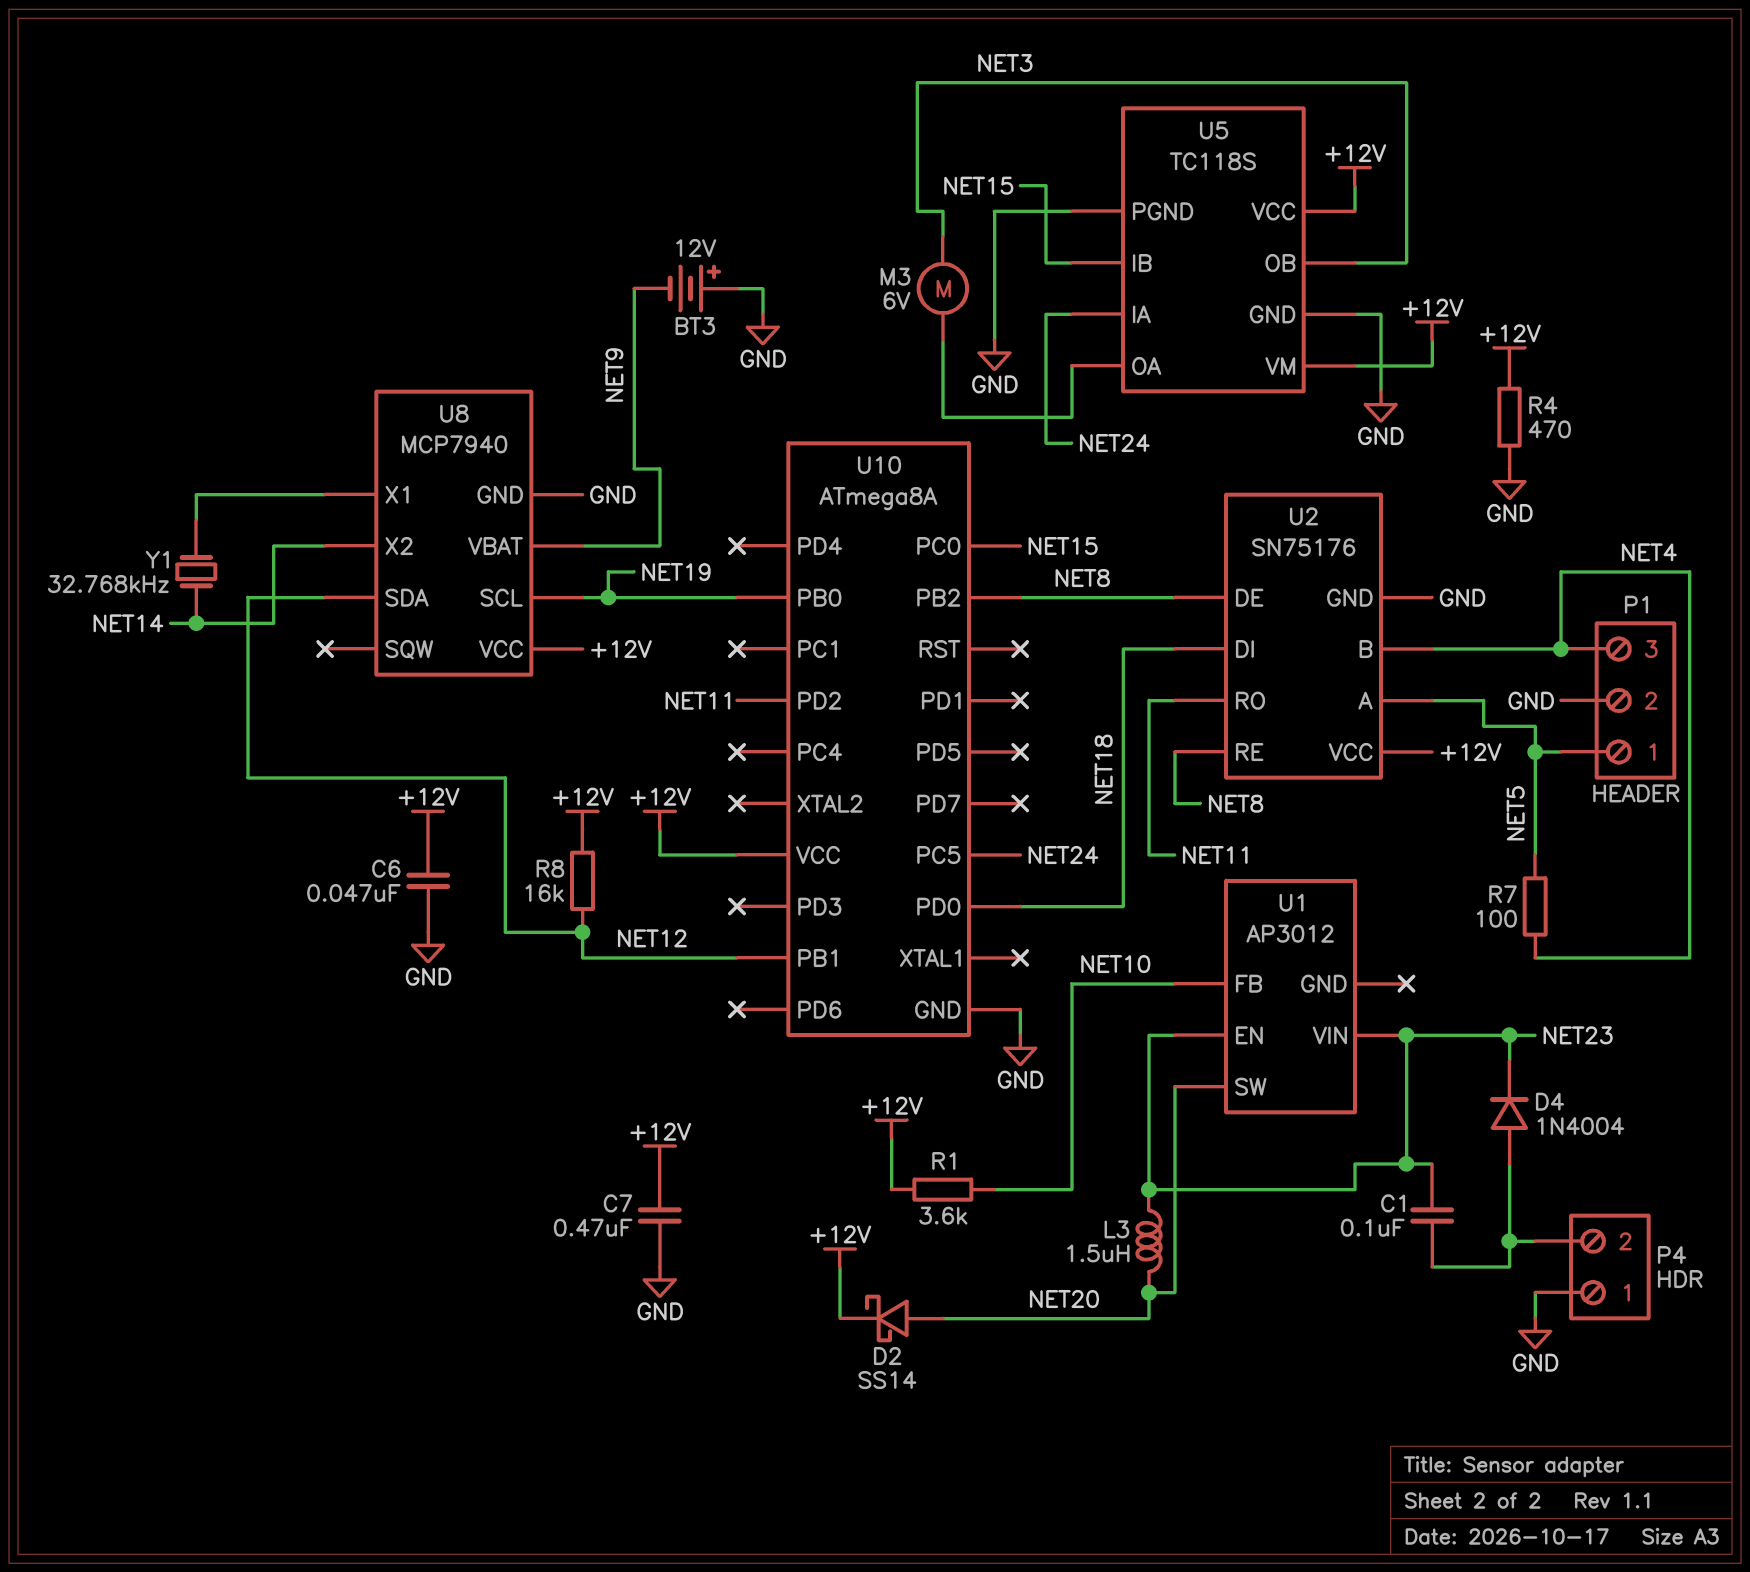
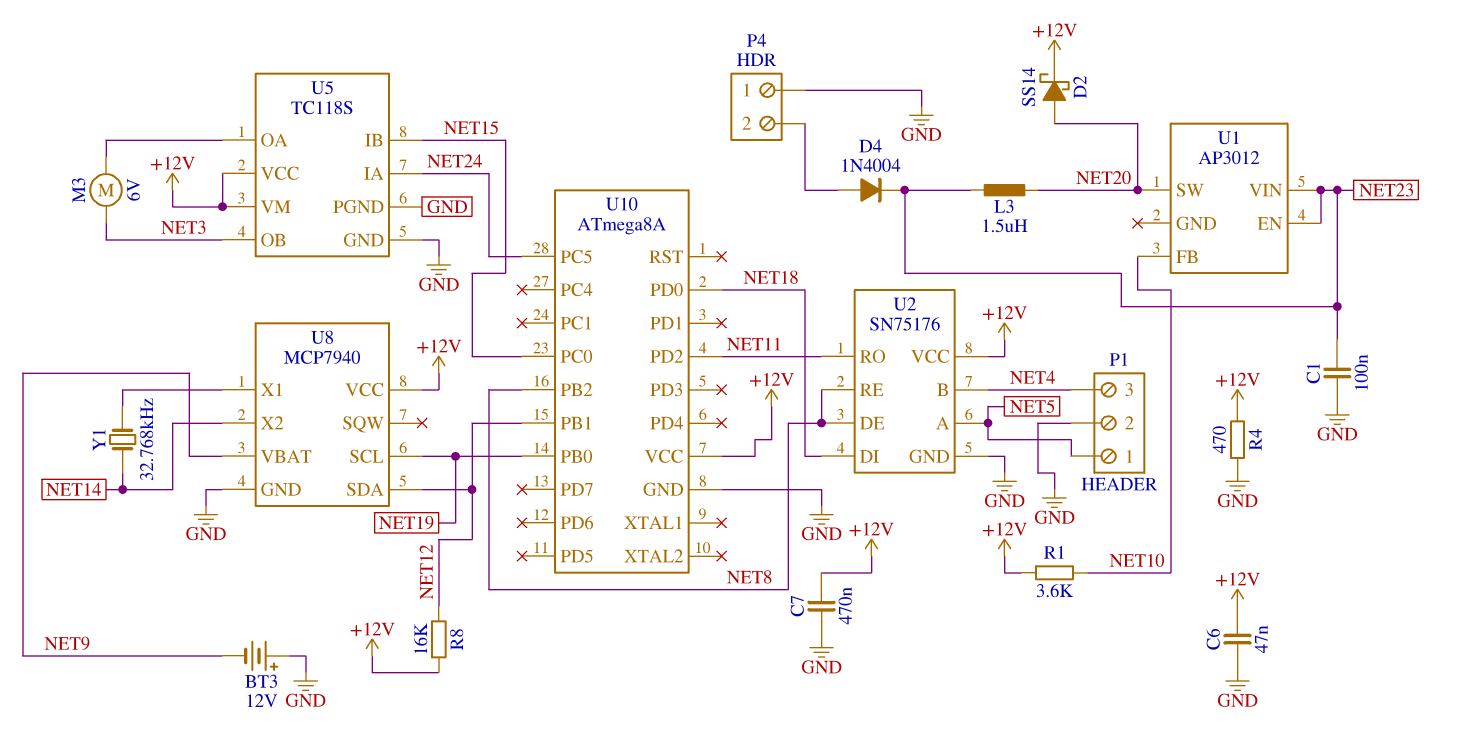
C1: 100nF (NET23, P4/2) -> 100nF (GND, NET23)
R7: 100 (NET4, NET5) -> none

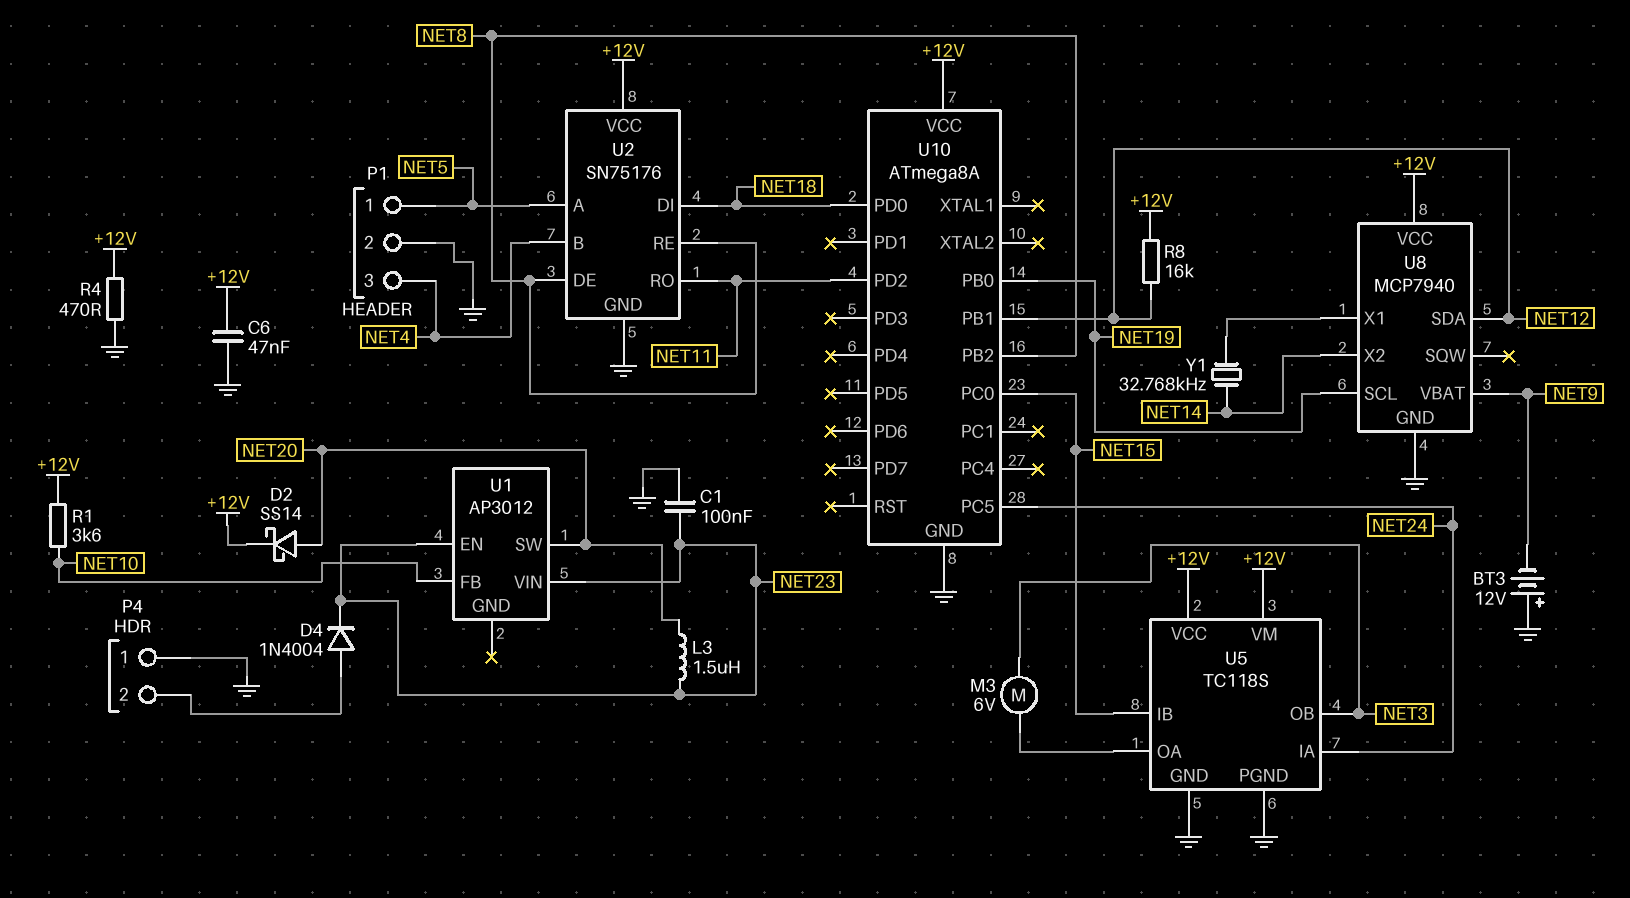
C7: 470nF (+12V, GND) -> none

